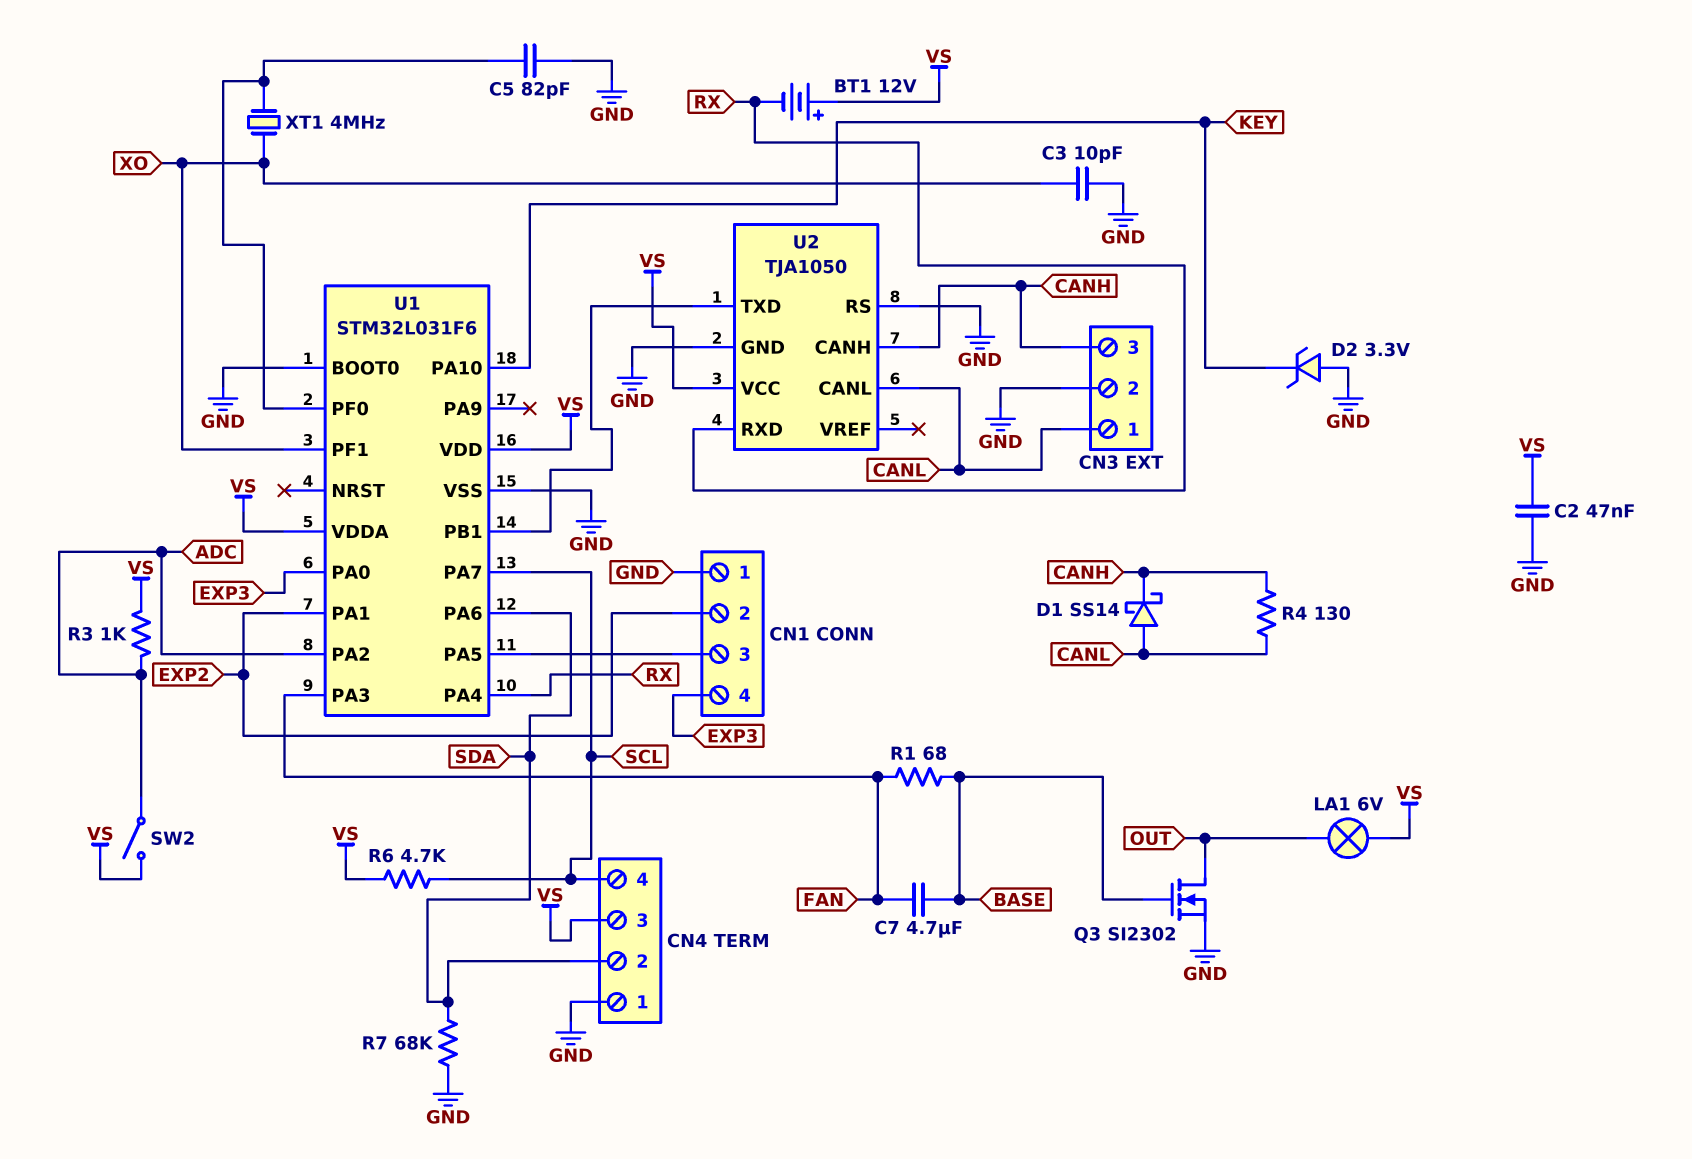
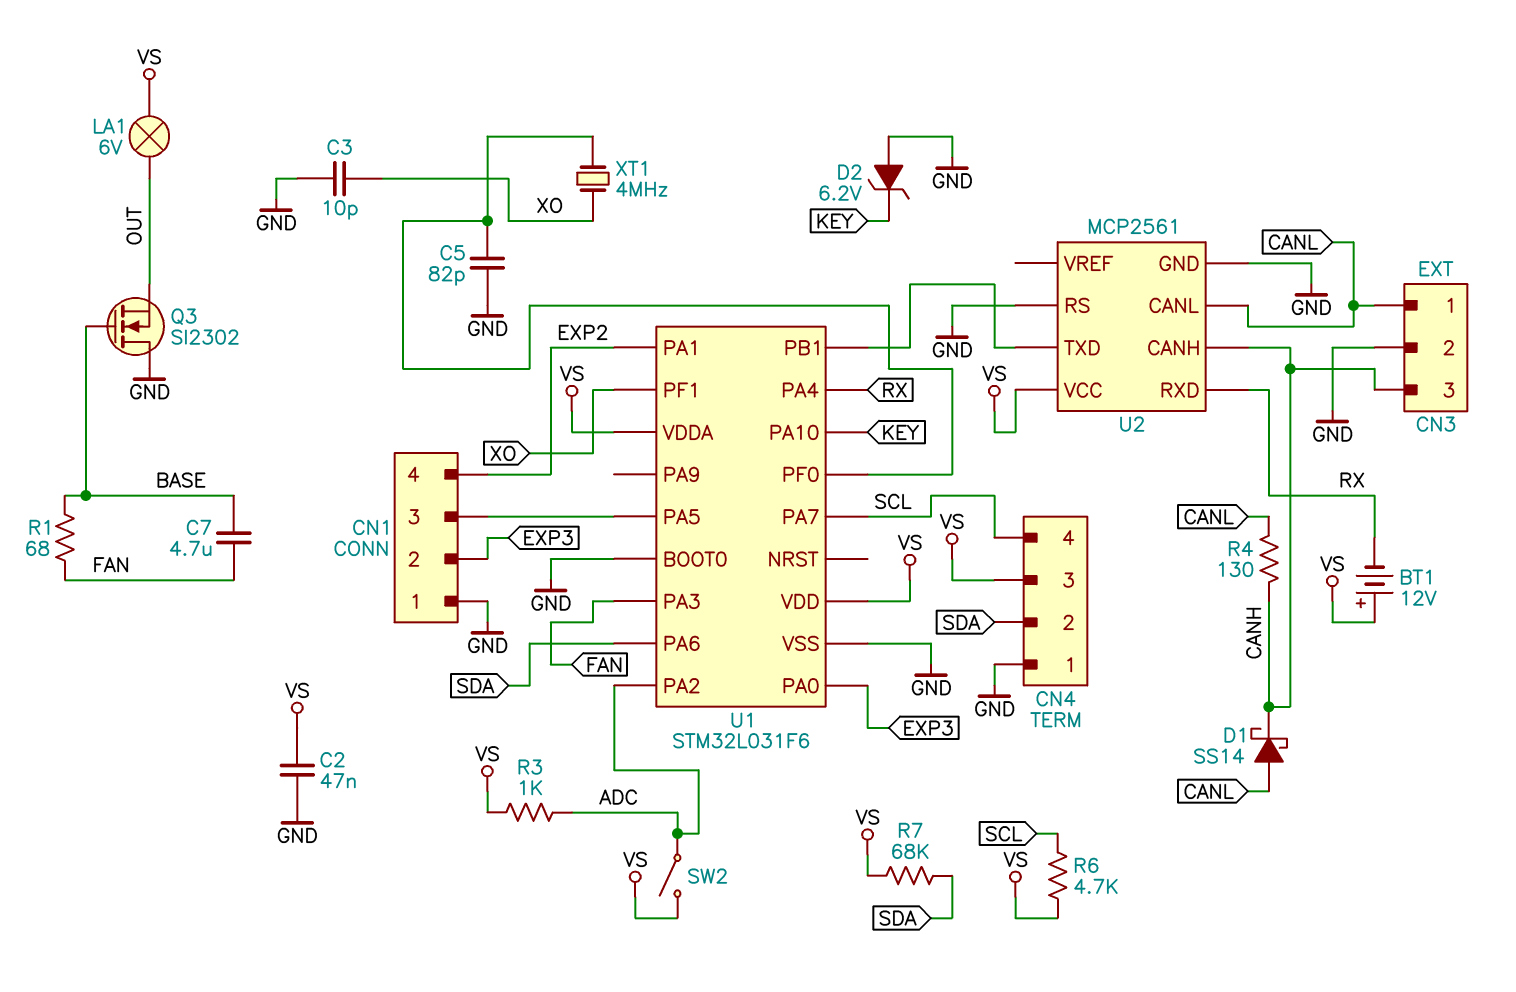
CN1 pin 2: EXP2 -> EXP3
CN1 pin 4: EXP3 -> EXP2
D2: zener 3.3V (A GND, K KEY) -> zener 6.2V (A GND, K KEY)
Q3: NMOS SI2302 (G BASE, D OUT, S GND) -> NMOS SI2302 (G BASE, D GND, S OUT)
R7: 68k (GND, SDA) -> 68k (SDA, VS)
U2: TJA1050 -> MCP2561

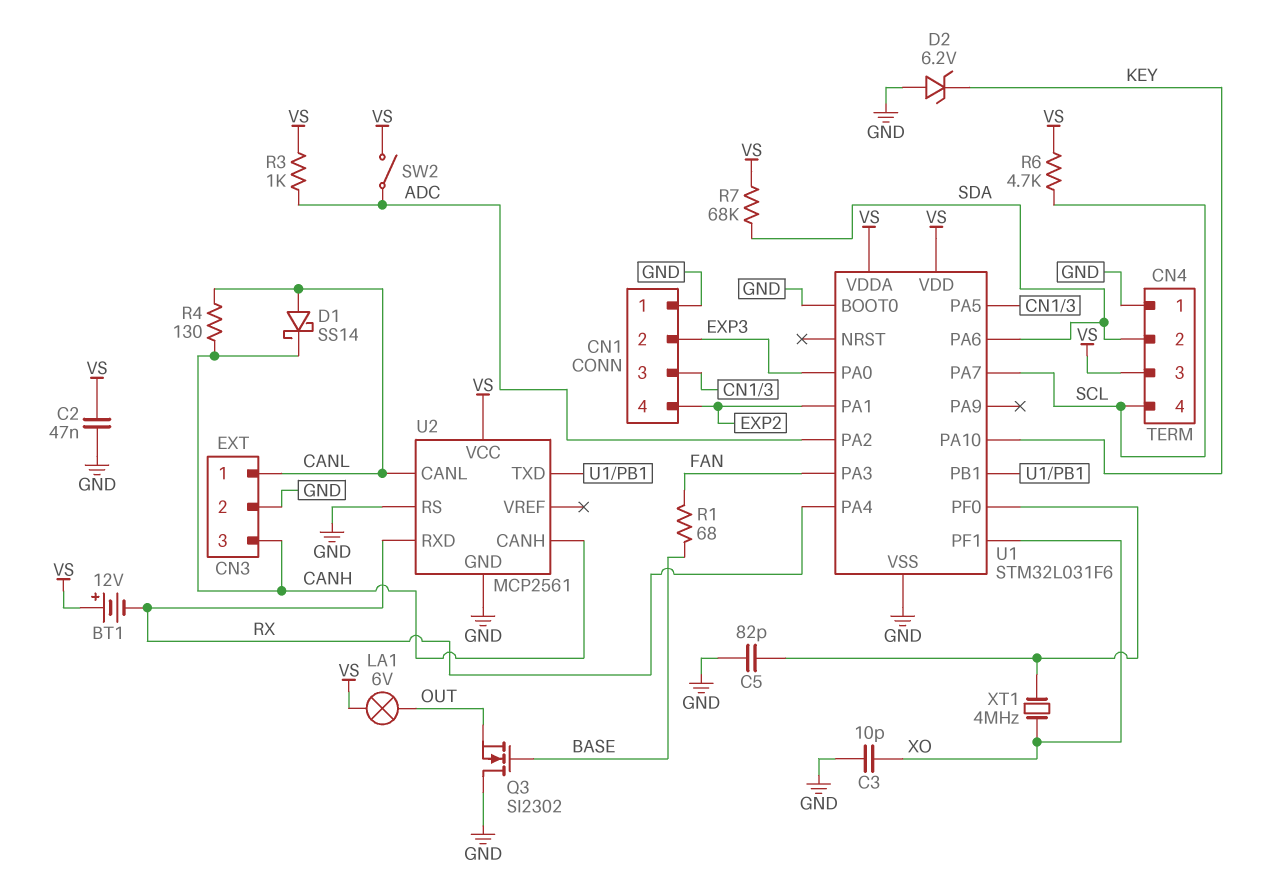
C7: 4.7uF (BASE, FAN) -> none

